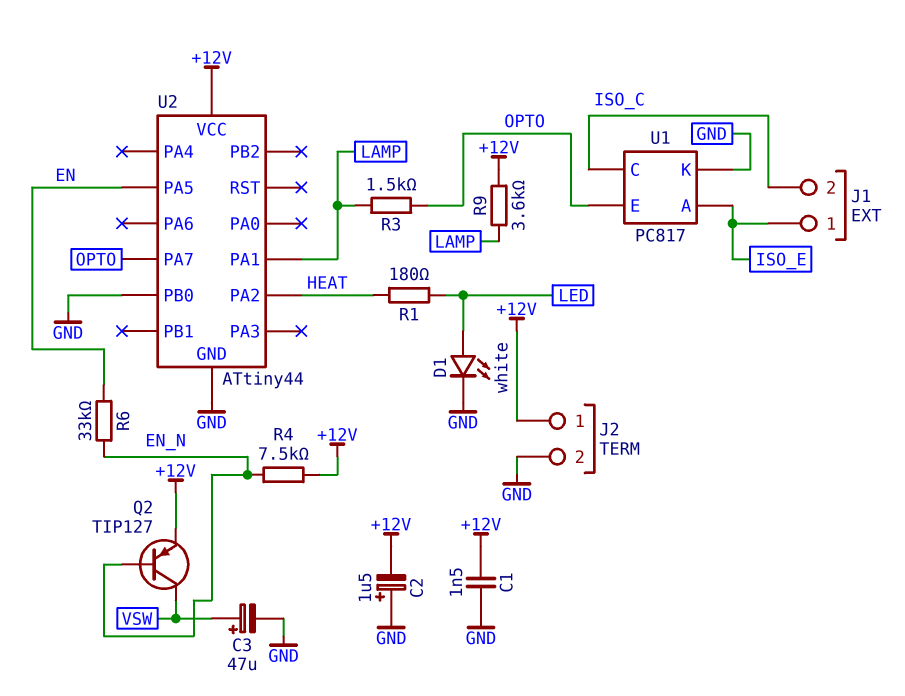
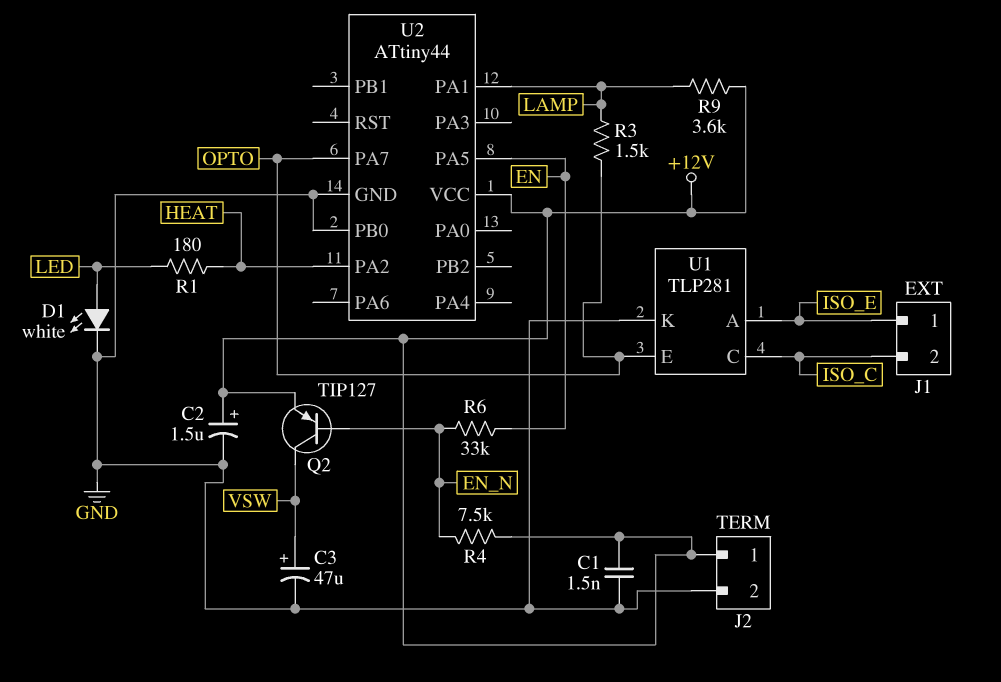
C2: 1.5uF (plus GND, minus +12V) -> 1.5uF (plus +12V, minus GND)
U1: PC817 -> TLP281

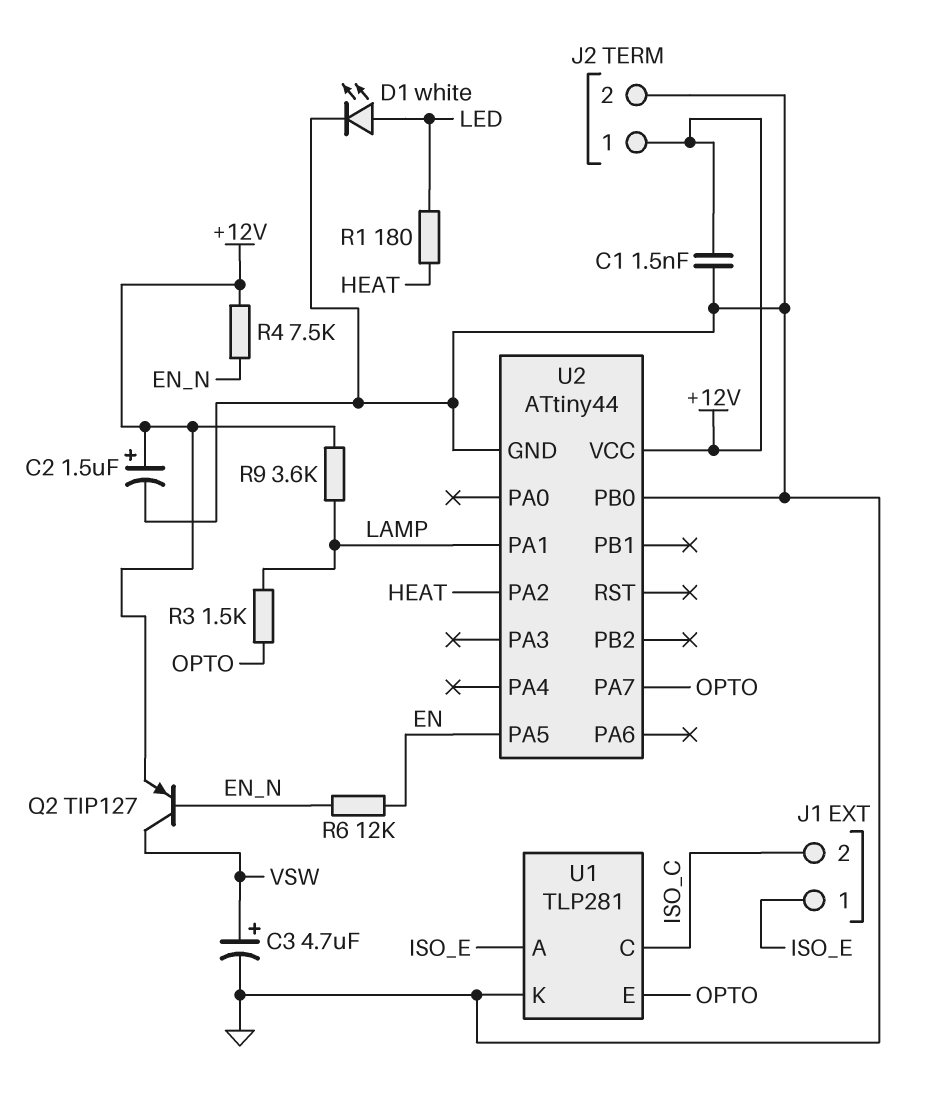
C3: 47uF (plus VSW, minus GND) -> 4.7uF (plus VSW, minus GND)
R6: 33k (EN, EN_N) -> 12k (EN, EN_N)

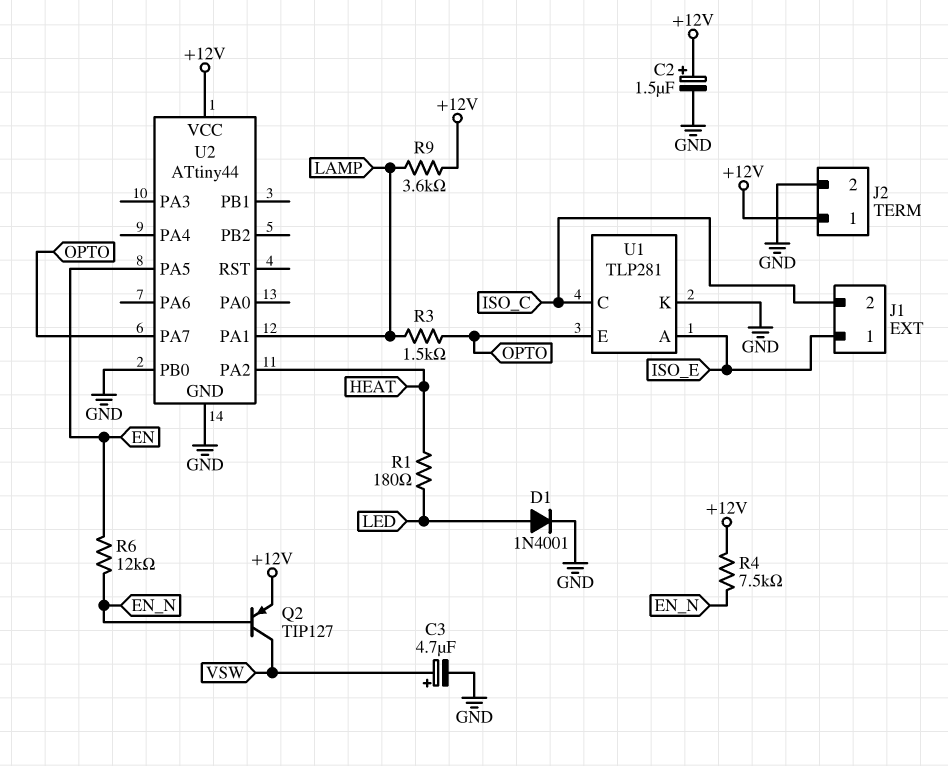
C1: 1.5nF (+12V, GND) -> none
D1: LED white (A LED, K GND) -> diode 1N4001 (A LED, K GND)

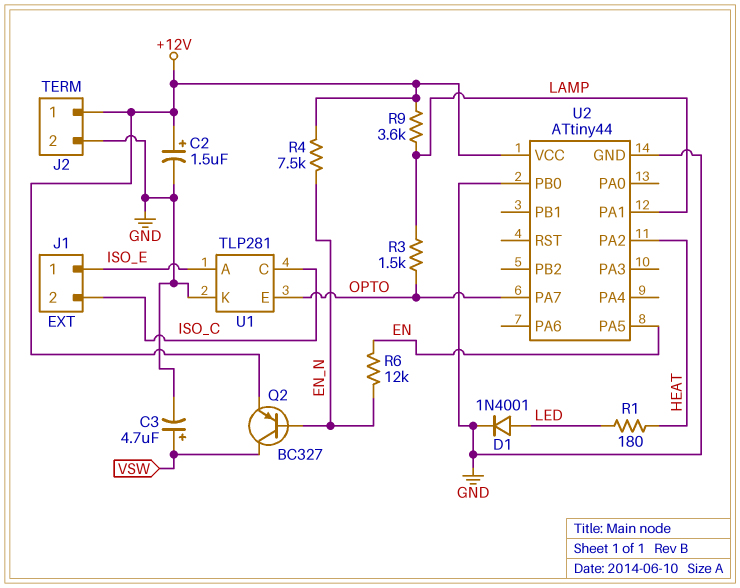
Q2: PNP TIP127 (B EN_N, C VSW, E +12V) -> PNP BC327 (B EN_N, C VSW, E +12V)

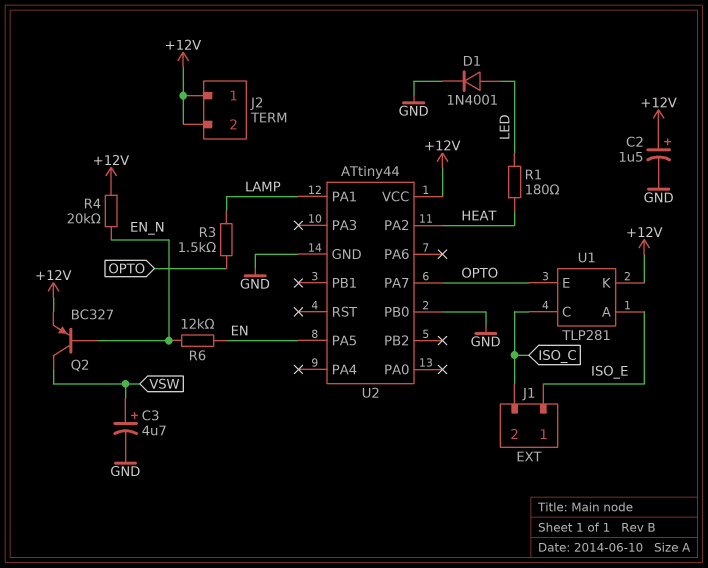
J2 pin 2: GND -> +12V
R4: 7.5k (+12V, EN_N) -> 20k (+12V, EN_N)
R9: 3.6k (+12V, LAMP) -> none
U1 pin K: GND -> +12V

